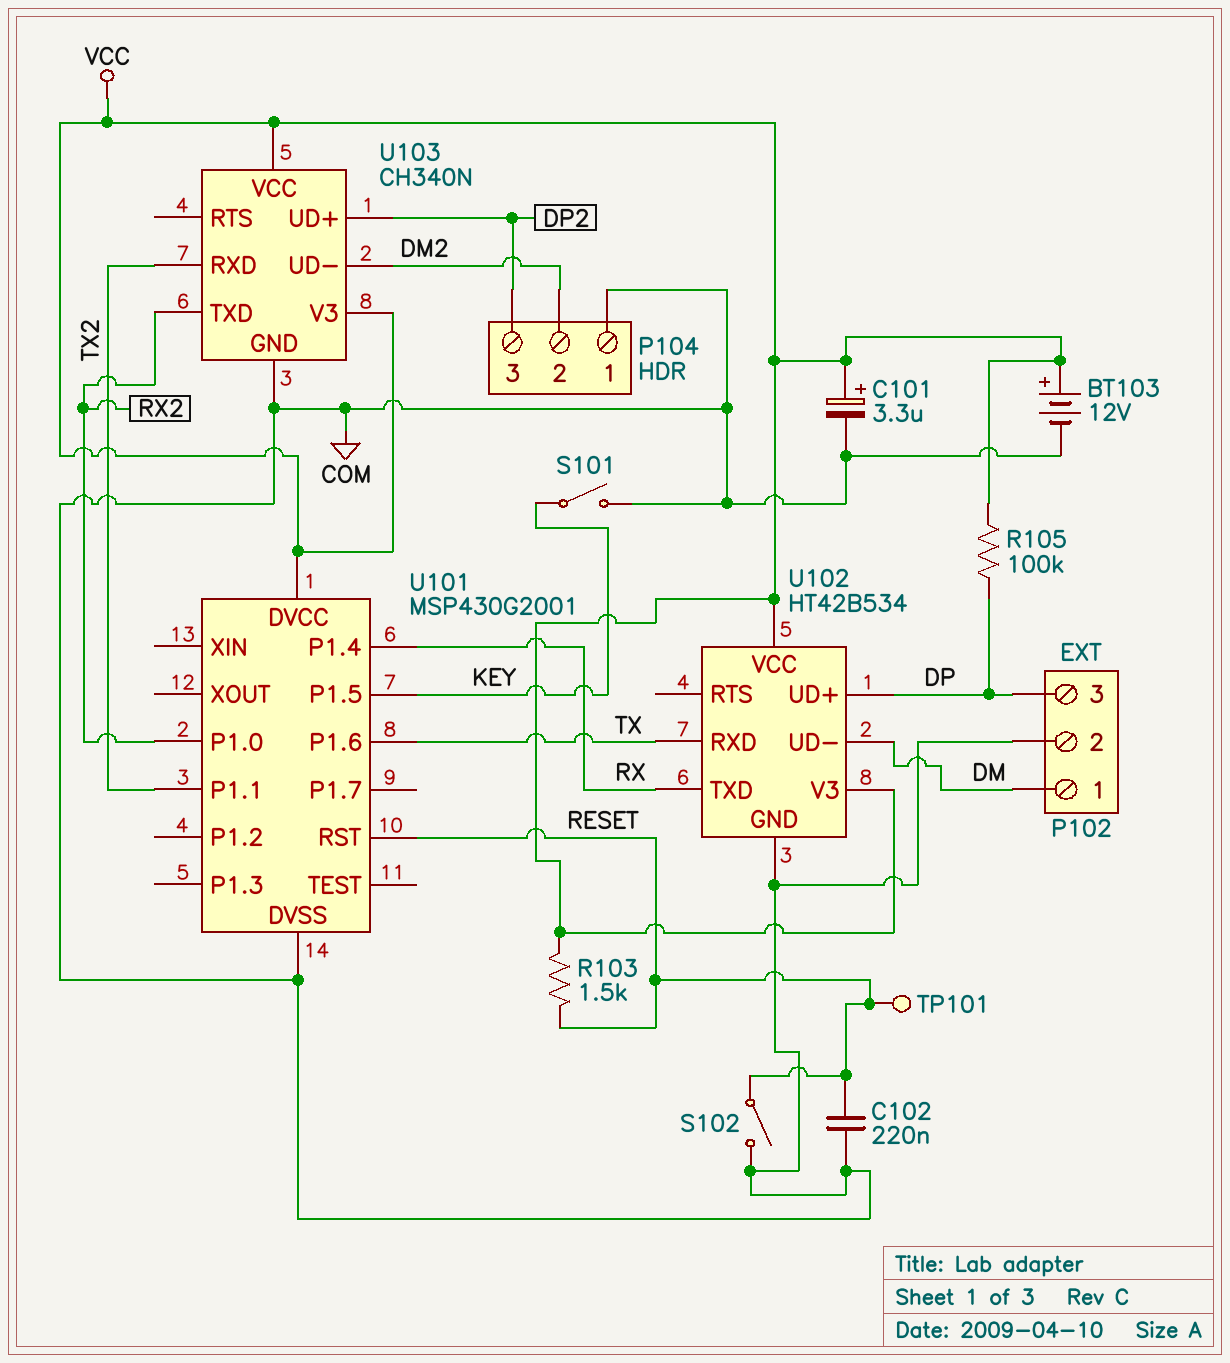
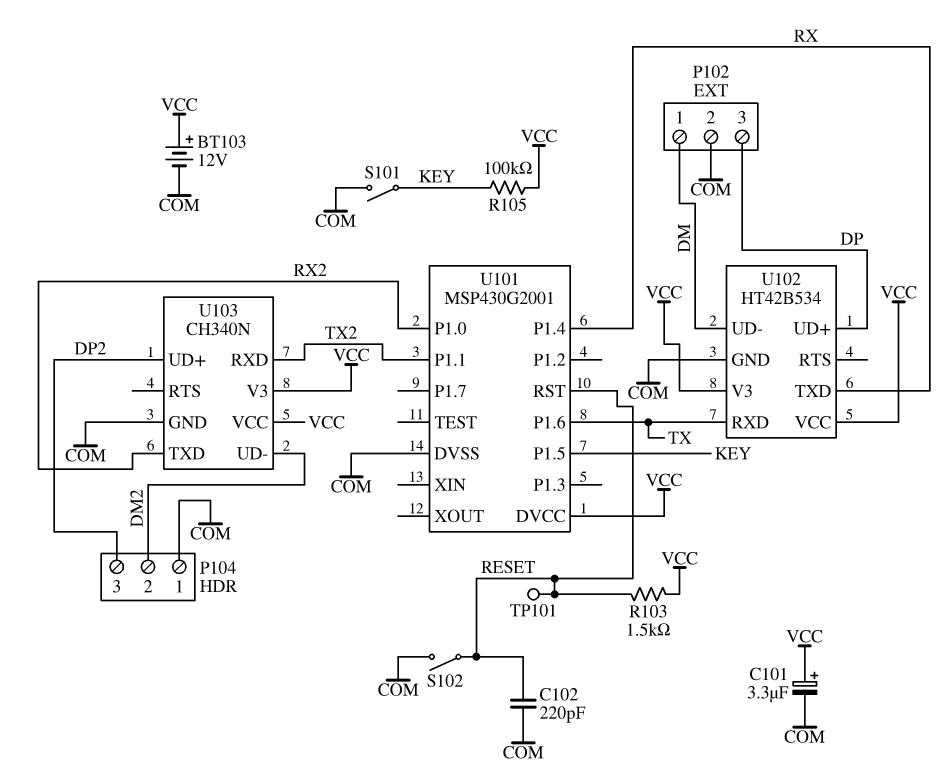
C102: 220nF (COM, RESET) -> 220pF (COM, RESET)
R105: 100k (DP, VCC) -> 100k (KEY, VCC)

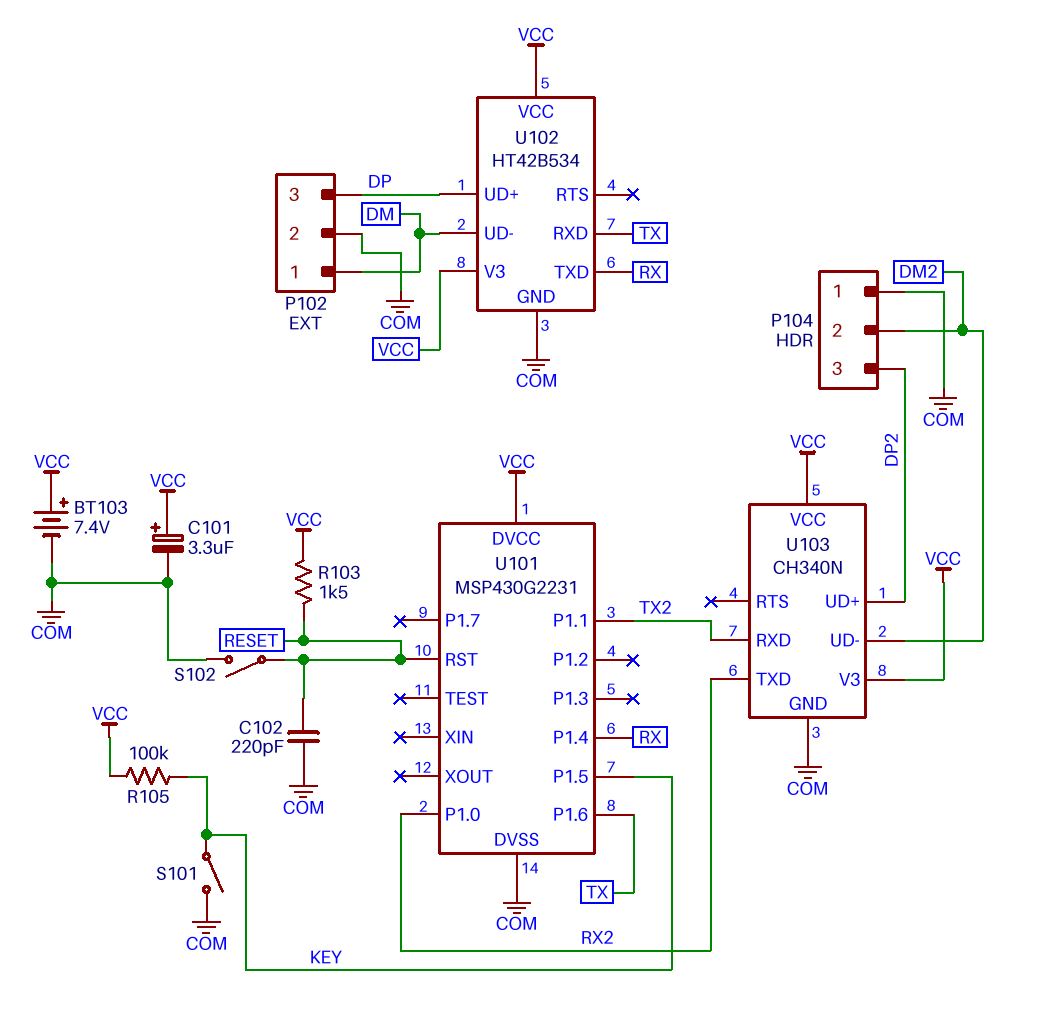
BT103: 12V (plus VCC, minus COM) -> 7.4V (plus VCC, minus COM)
TP101: test point (RESET) -> none
U101: MSP430G2001 -> MSP430G2231

